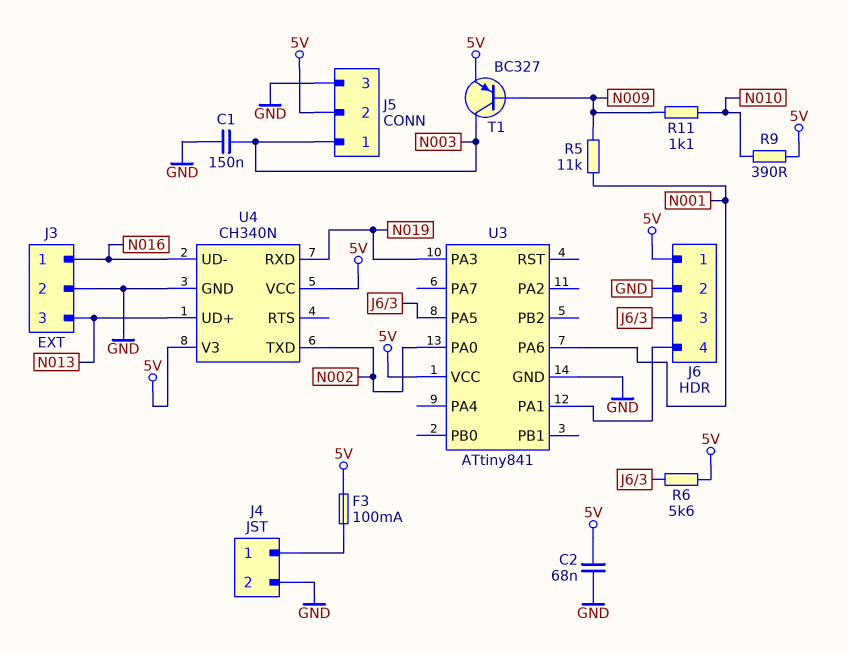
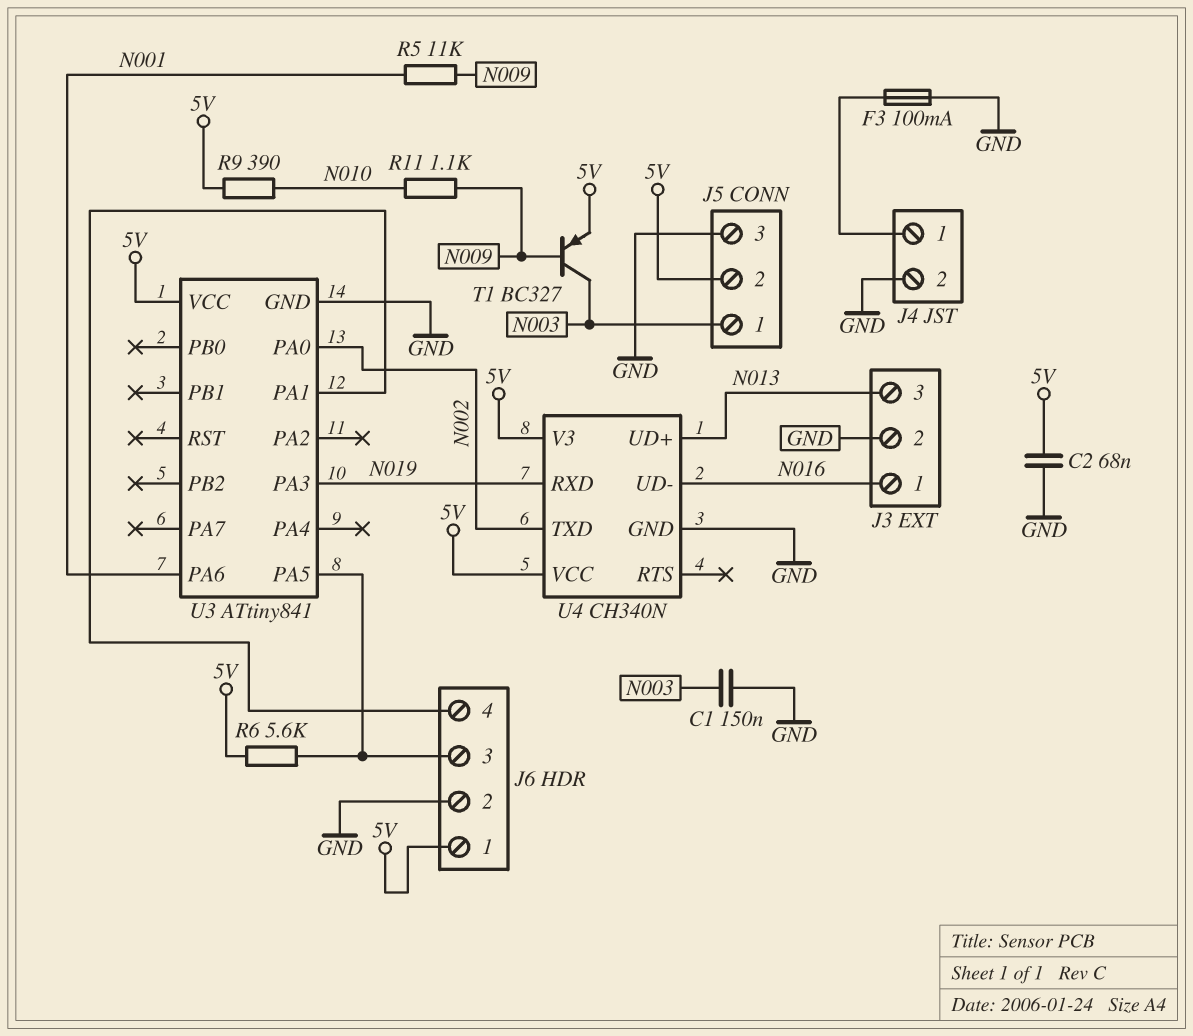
F3: 100mA (5V, J4/1) -> 100mA (GND, J4/1)

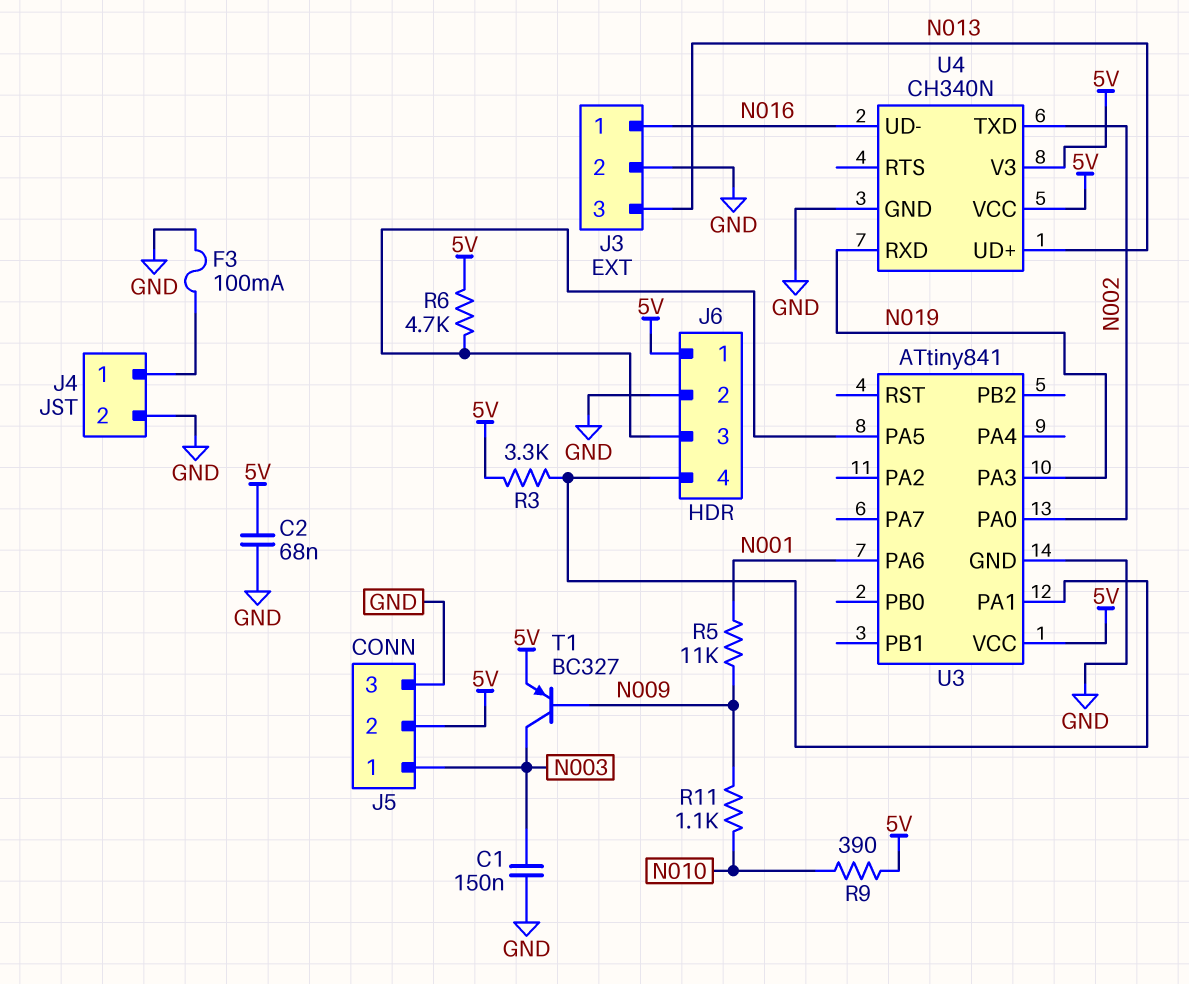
R3: none -> 3.3k (5V, J6/4)
R6: 5.6k (5V, J6/3) -> 4.7k (5V, J6/3)

